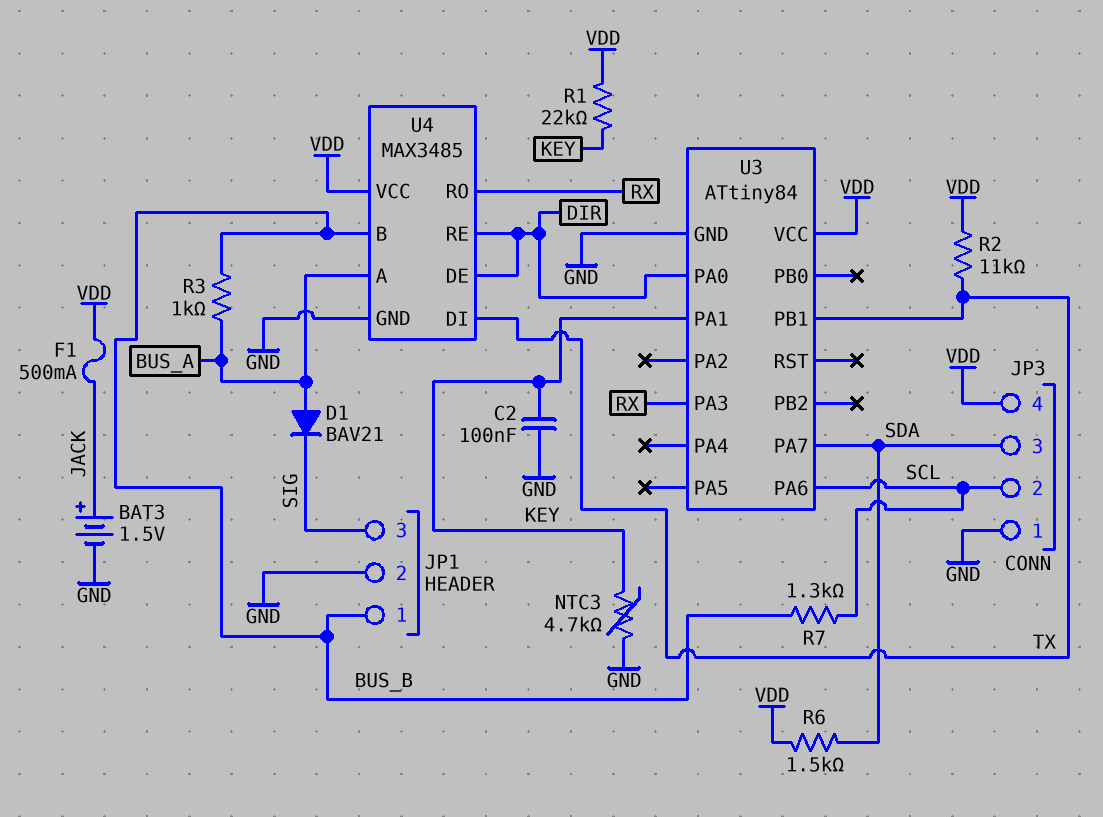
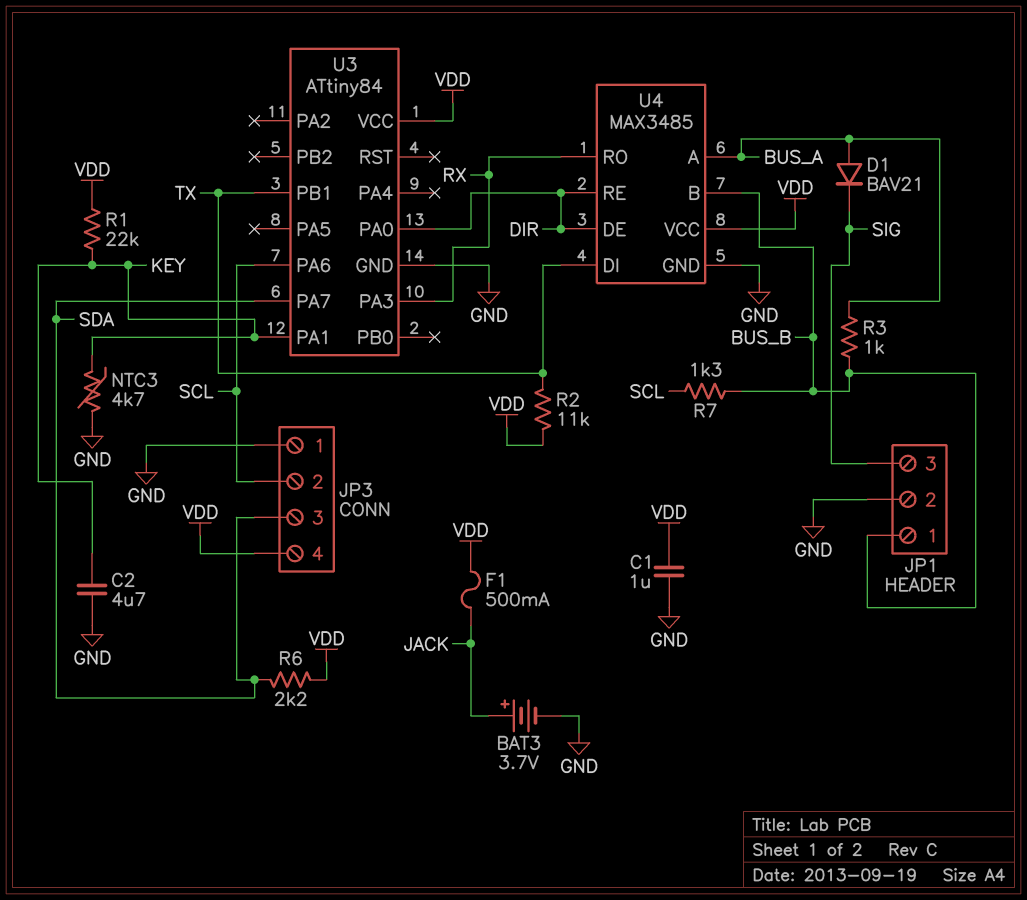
BAT3: 1.5V (plus JACK, minus GND) -> 3.7V (plus JACK, minus GND)
C1: none -> 1uF (GND, VDD)
C2: 100nF (GND, KEY) -> 4.7uF (GND, KEY)
R6: 1.5k (SDA, VDD) -> 2.2k (SDA, VDD)

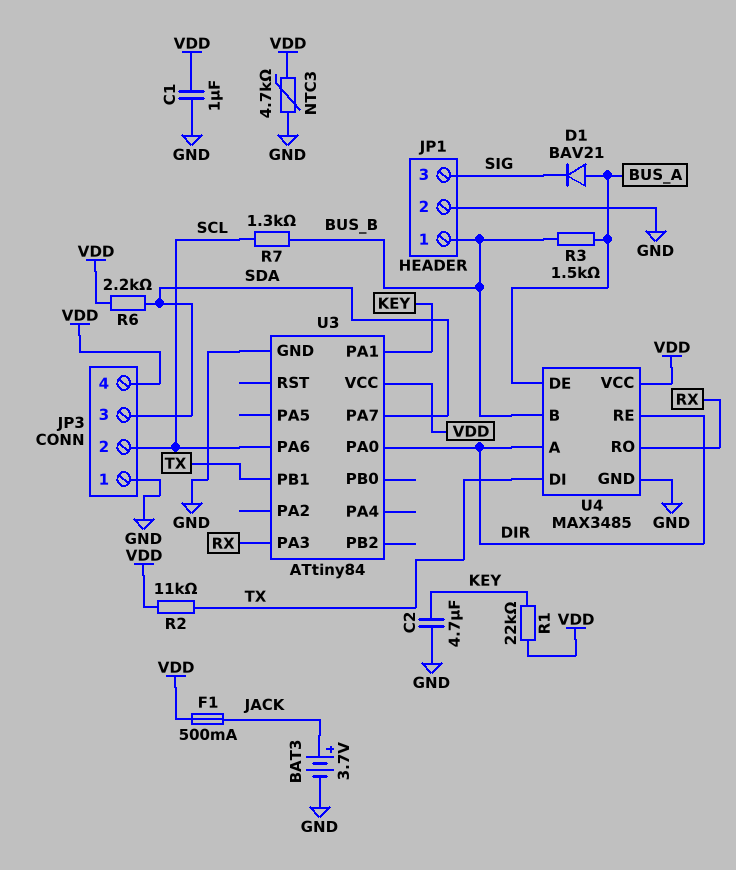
NTC3: 4.7k (GND, KEY) -> 4.7k (GND, VDD)
R3: 1k (BUS_A, BUS_B) -> 1.5k (BUS_A, BUS_B)
U4 pin A: BUS_A -> DIR
U4 pin DE: DIR -> BUS_A

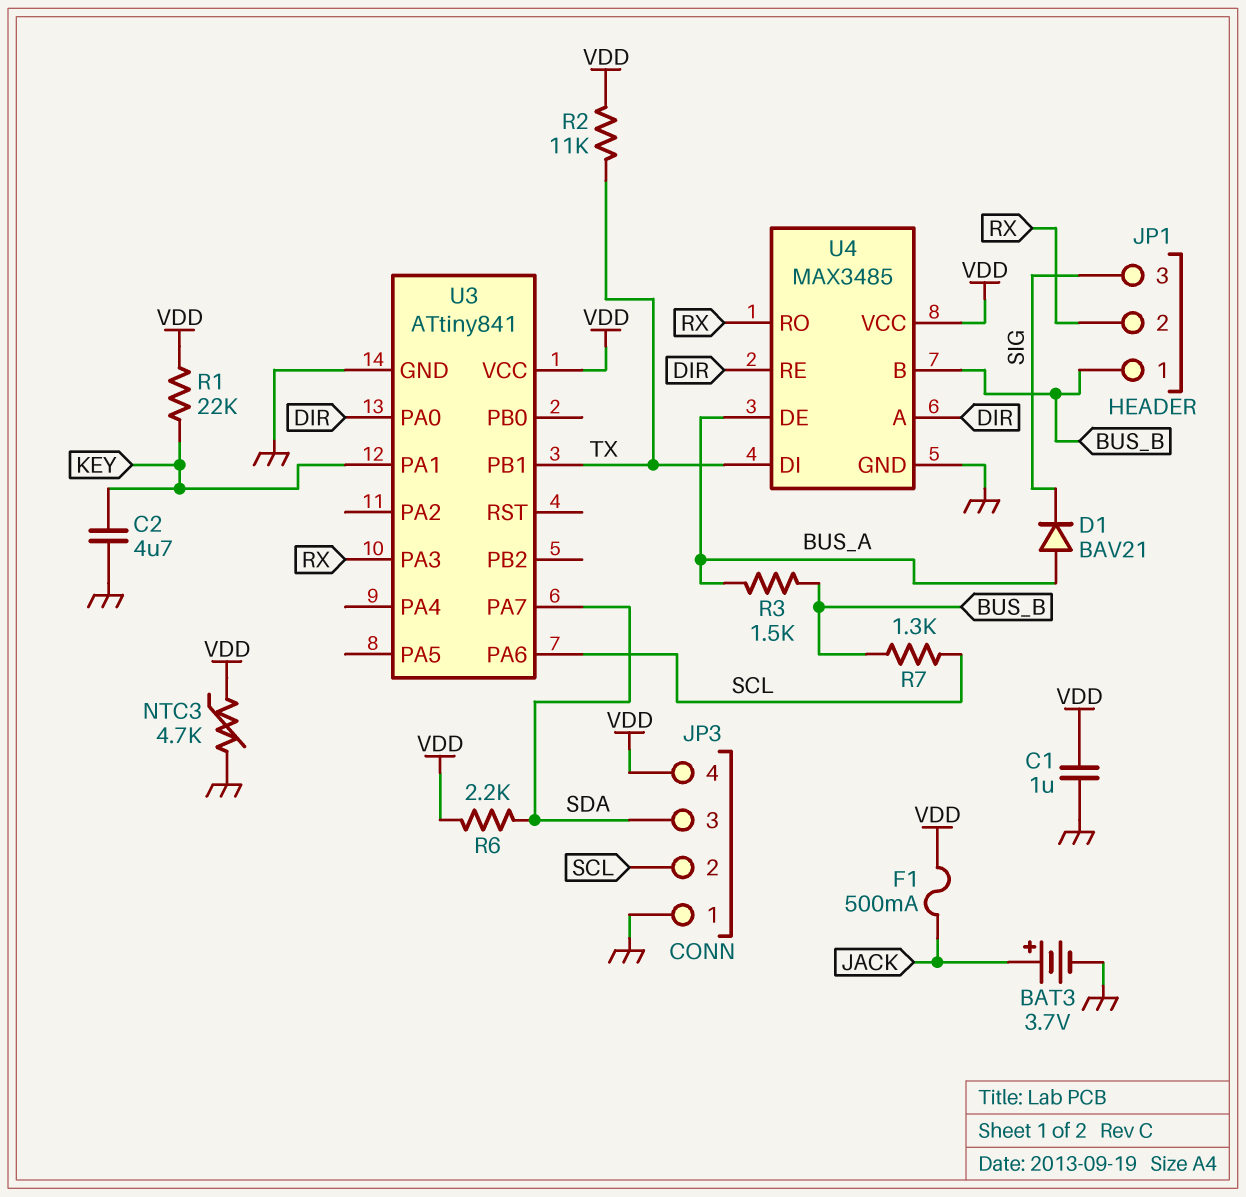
JP1 pin 2: GND -> RX
U3: ATtiny84 -> ATtiny841

